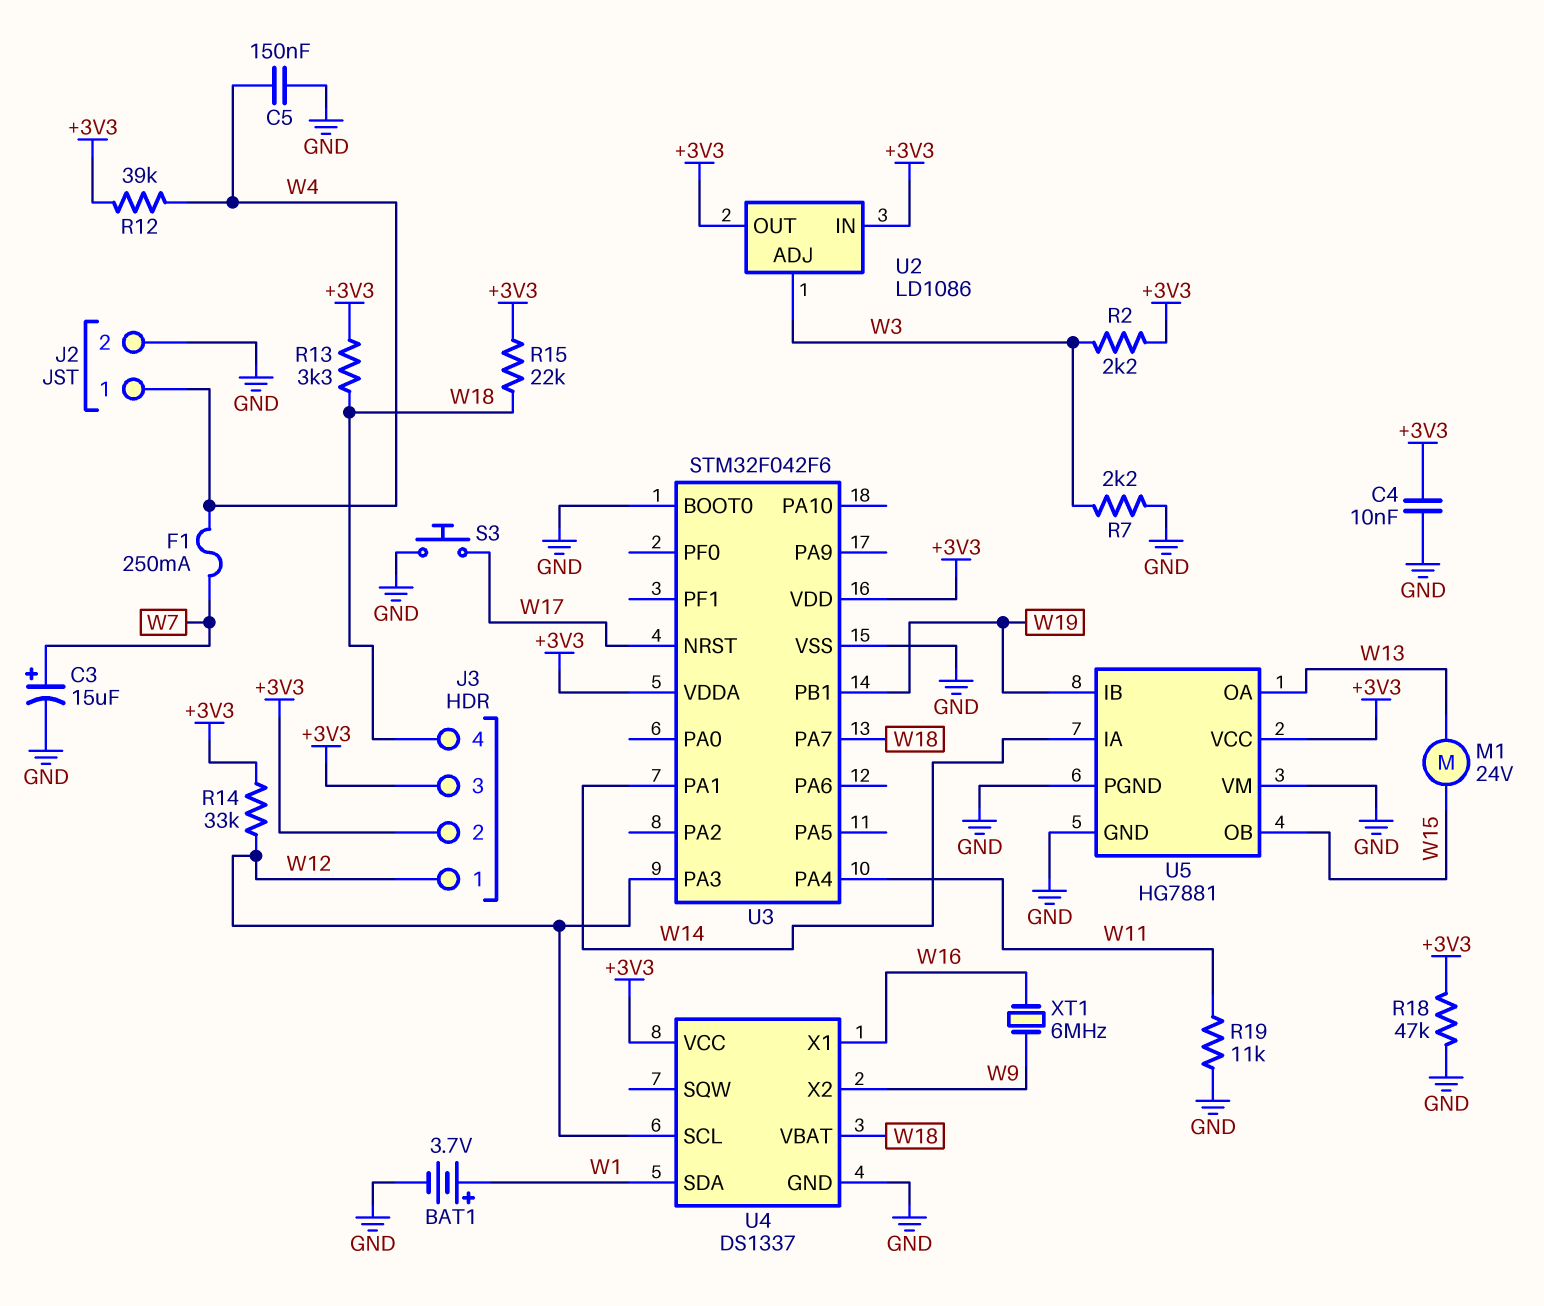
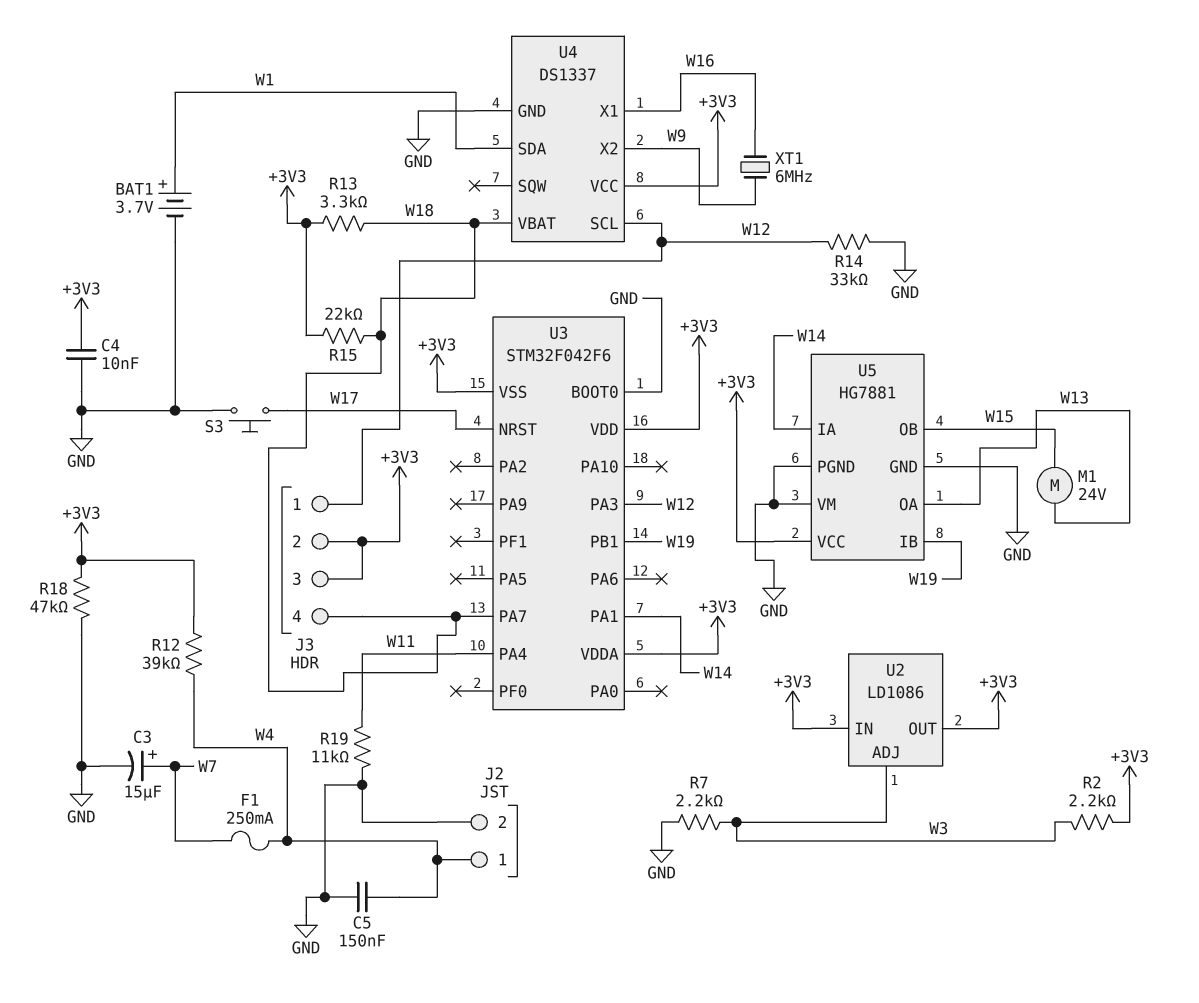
R14: 33k (+3V3, W12) -> 33k (GND, W12)
U3 pin VSS: GND -> +3V3

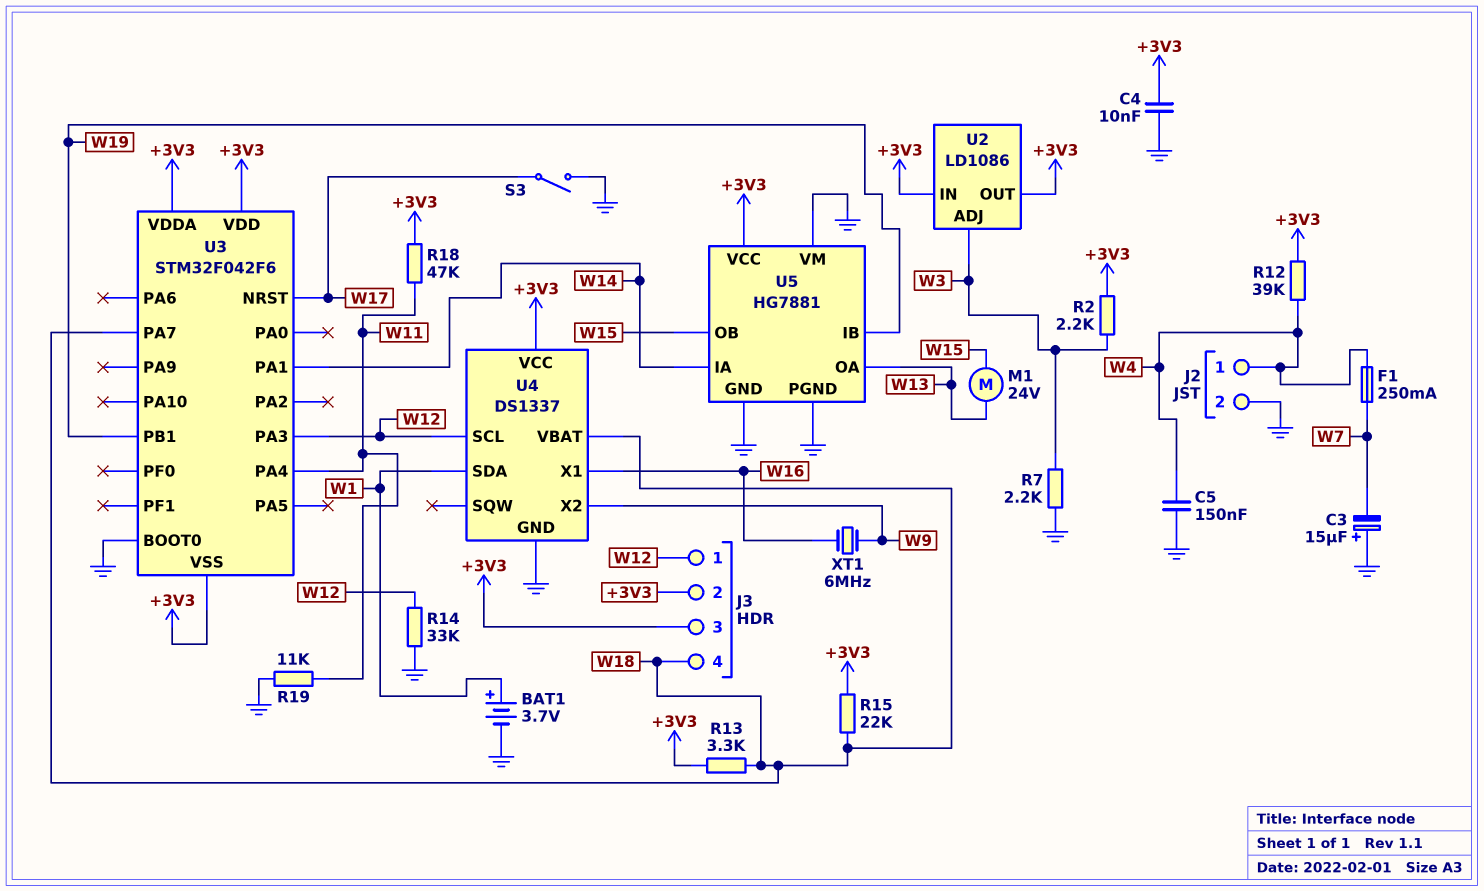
C3: 15uF (plus W7, minus GND) -> 15uF (plus GND, minus W7)
R18: 47k (+3V3, GND) -> 47k (+3V3, W11)
S3: button (GND, W17) -> switch (GND, W17)

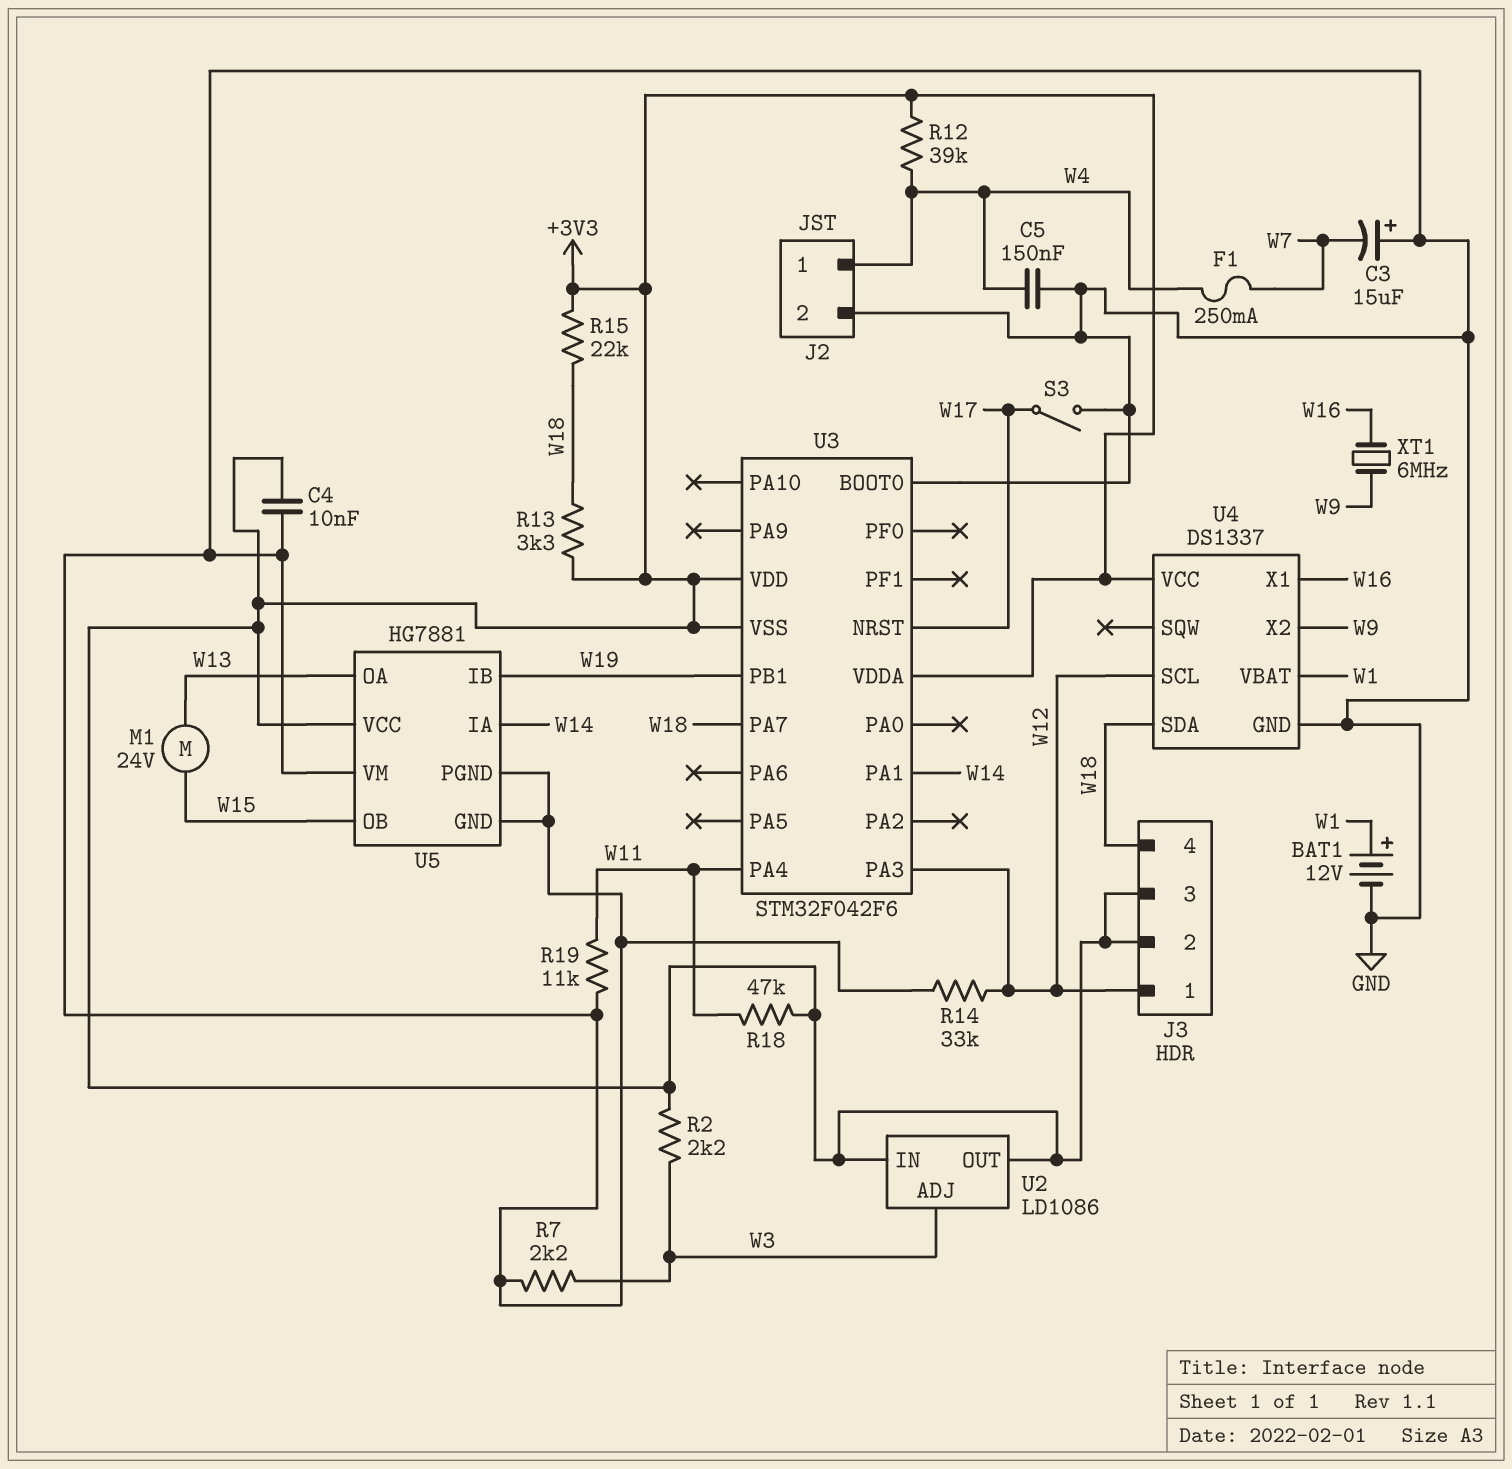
BAT1: 3.7V (plus W1, minus GND) -> 12V (plus W1, minus GND)
U4 pin SDA: W1 -> W18
U4 pin VBAT: W18 -> W1

